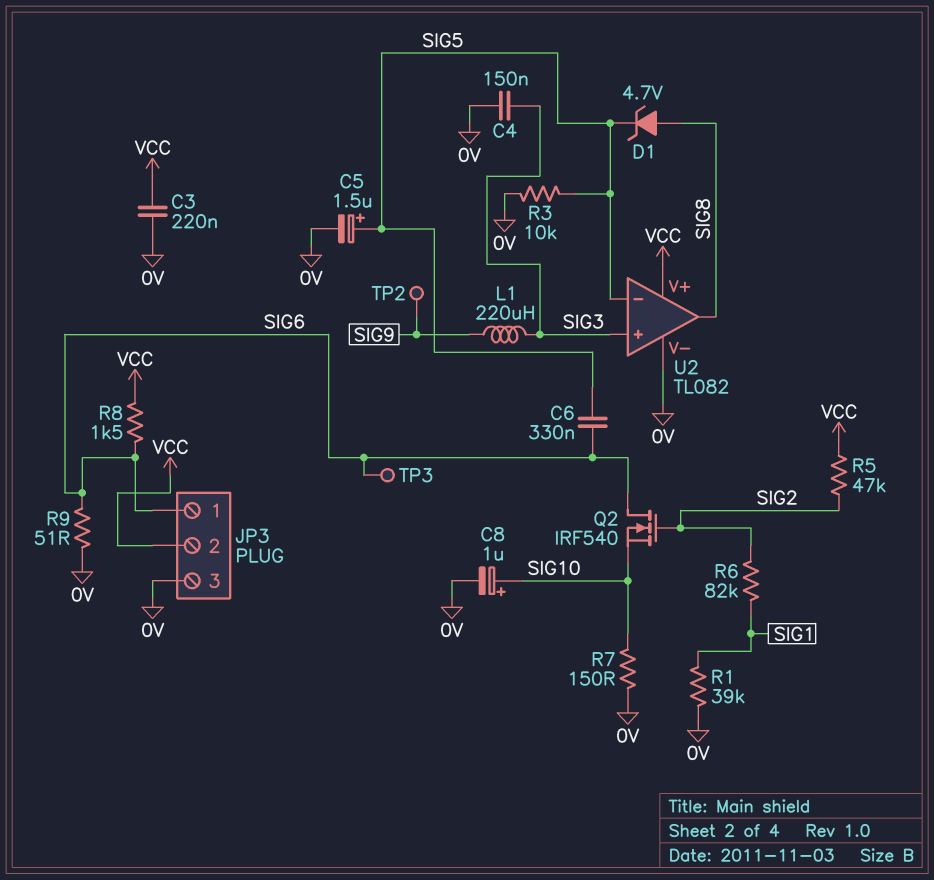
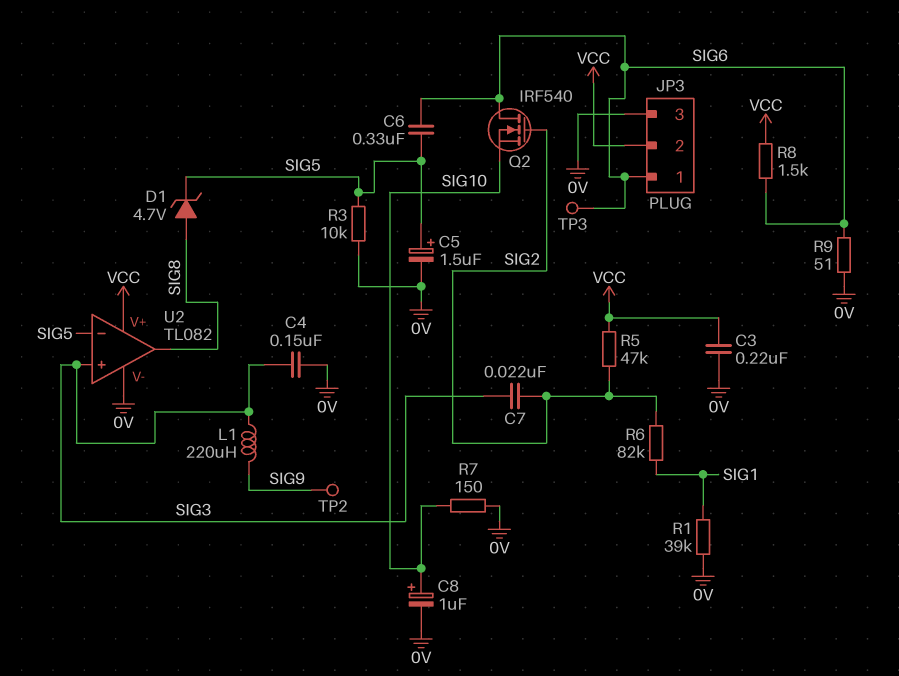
C7: none -> 22nF (SIG2, SIG3)

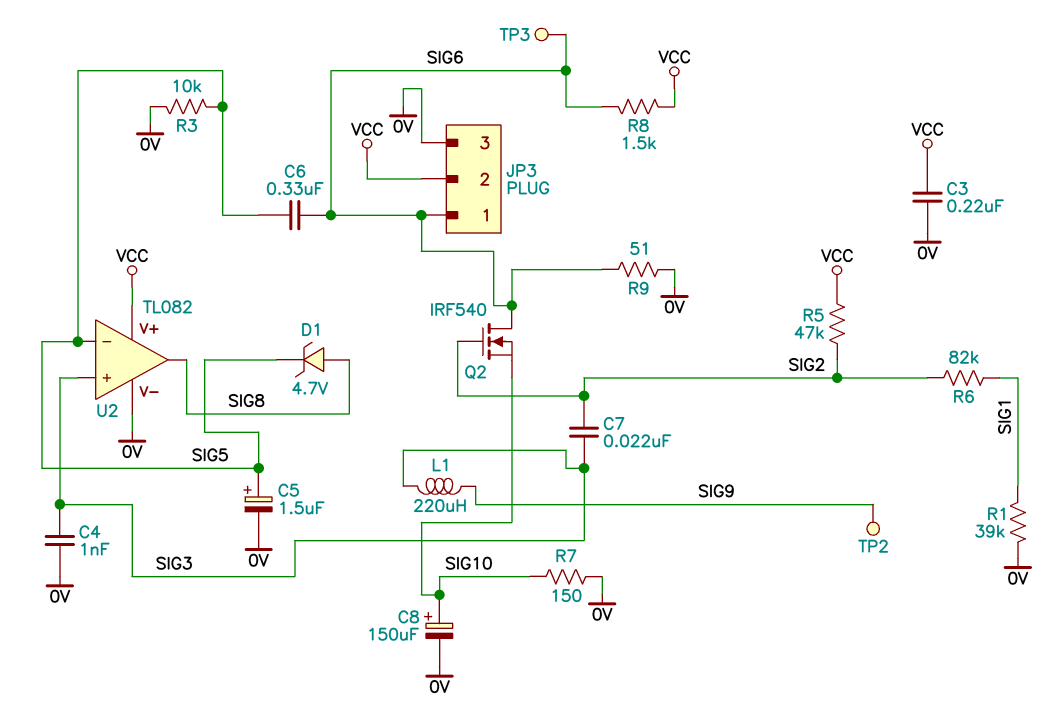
C4: 150nF (0V, SIG3) -> 1nF (0V, SIG3)
C8: 1uF (plus SIG10, minus 0V) -> 150uF (plus SIG10, minus 0V)

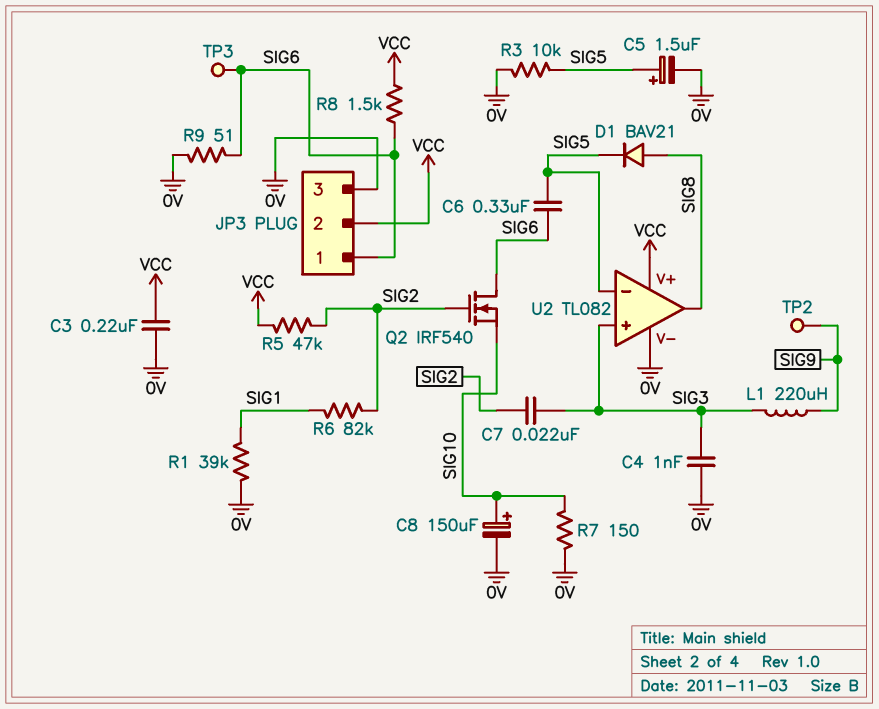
D1: zener 4.7V (A SIG8, K SIG5) -> diode BAV21 (A SIG8, K SIG5)

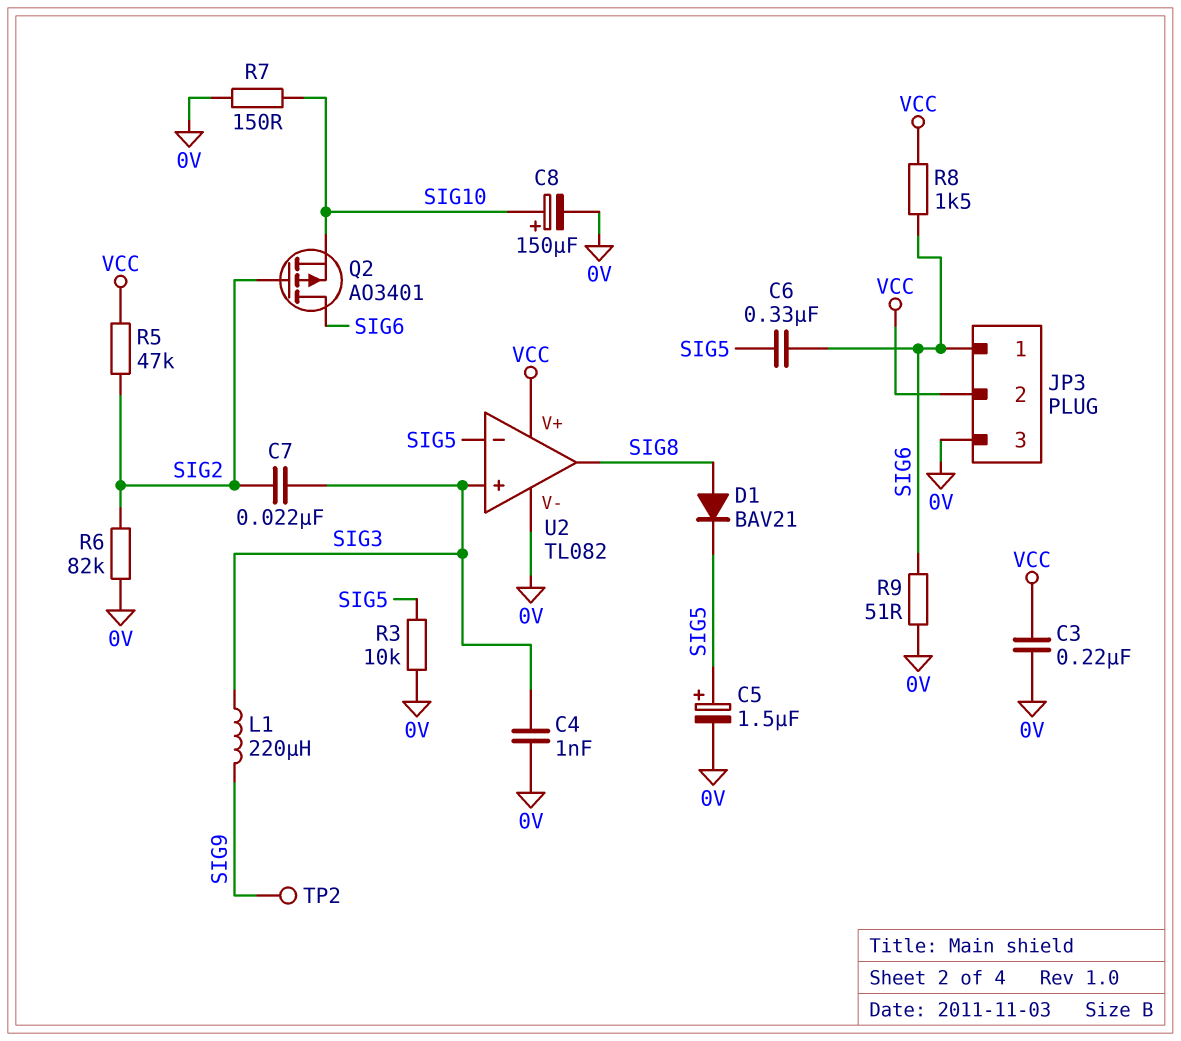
Q2: NMOS IRF540 (G SIG2, D SIG6, S SIG10) -> PMOS AO3401 (G SIG2, D SIG6, S SIG10)
R1: 39k (0V, SIG1) -> none
R6: 82k (SIG1, SIG2) -> 82k (0V, SIG2)
TP3: test point (SIG6) -> none

